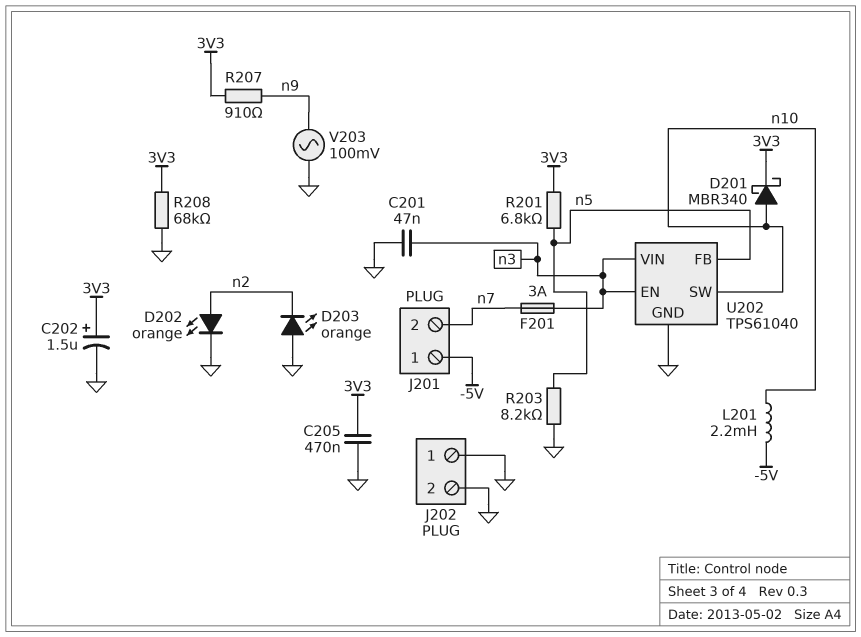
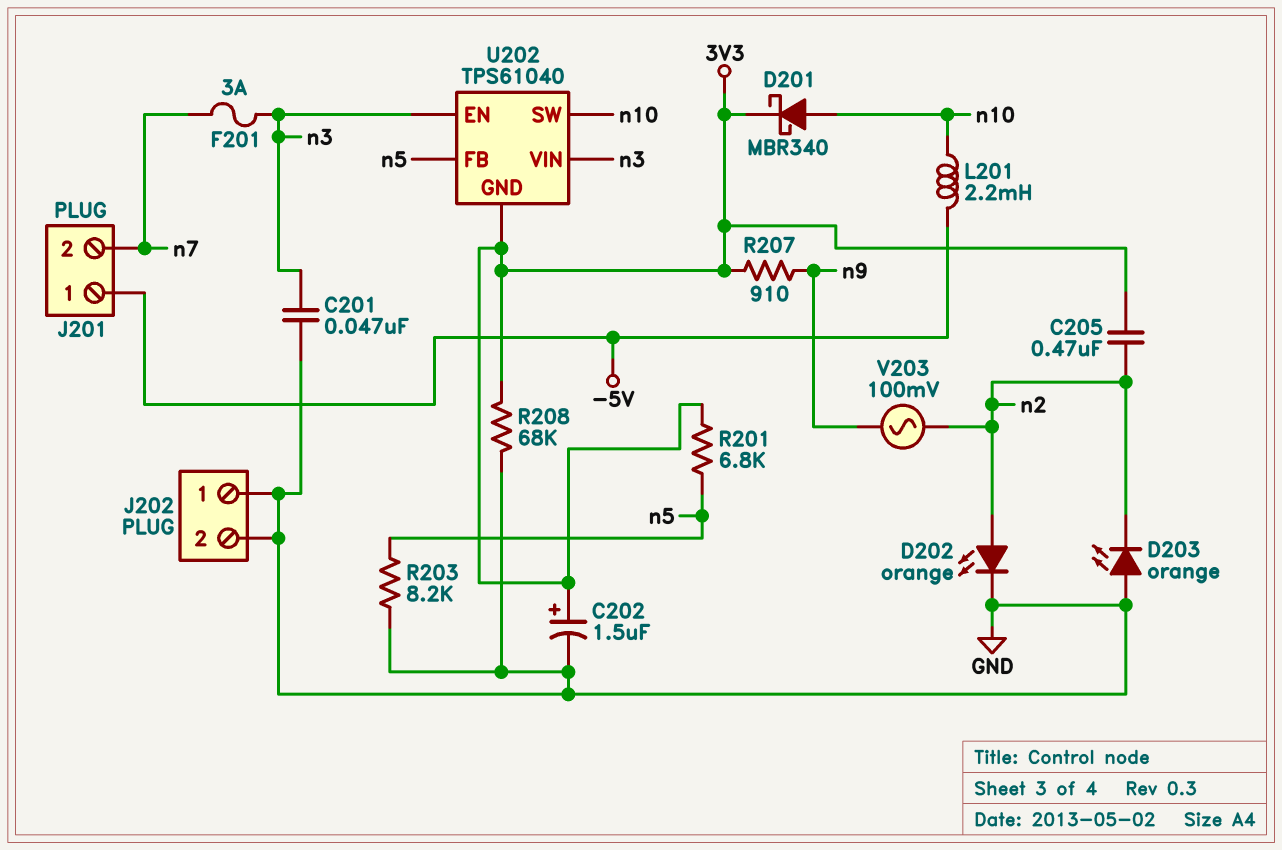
C205: 470nF (3V3, GND) -> 470nF (3V3, n2)
U202 pin GND: GND -> 3V3
V203: AC 100mV (GND, n9) -> AC 100mV (n2, n9)

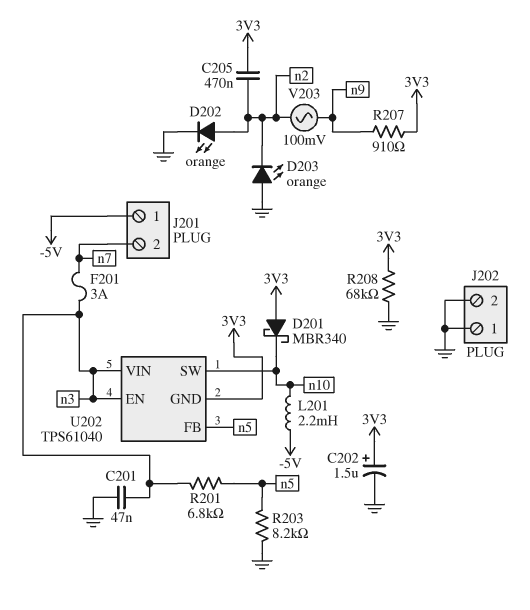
D201: schottky MBR340 (A n10, K 3V3) -> schottky MBR340 (A 3V3, K n10)
R201: 6.8k (3V3, n5) -> 6.8k (n3, n5)

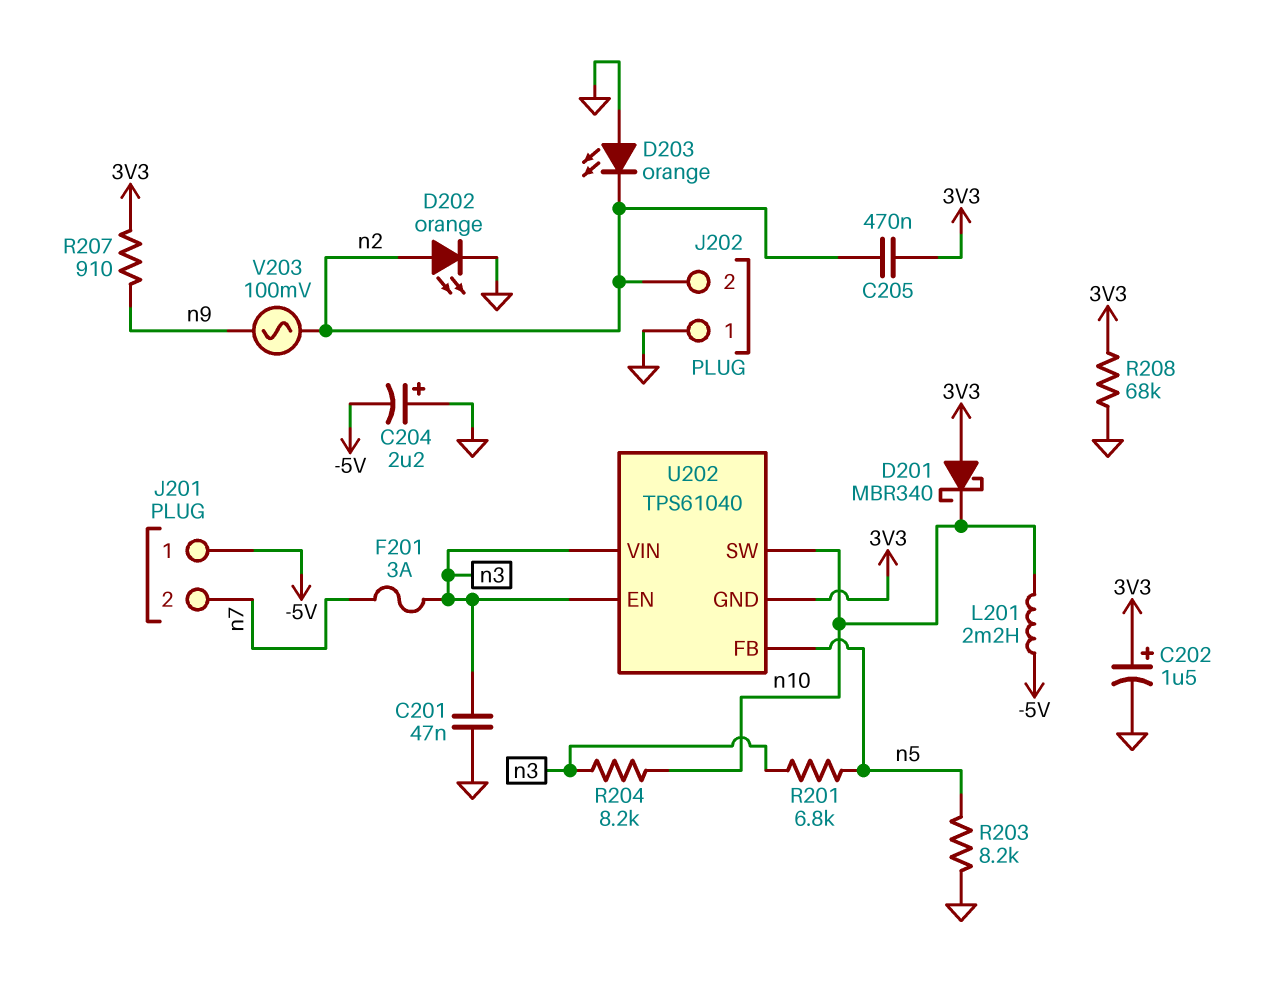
C204: none -> 2.2uF (plus GND, minus -5V)
J202 pin 2: GND -> n2
R204: none -> 8.2k (n3, n10)

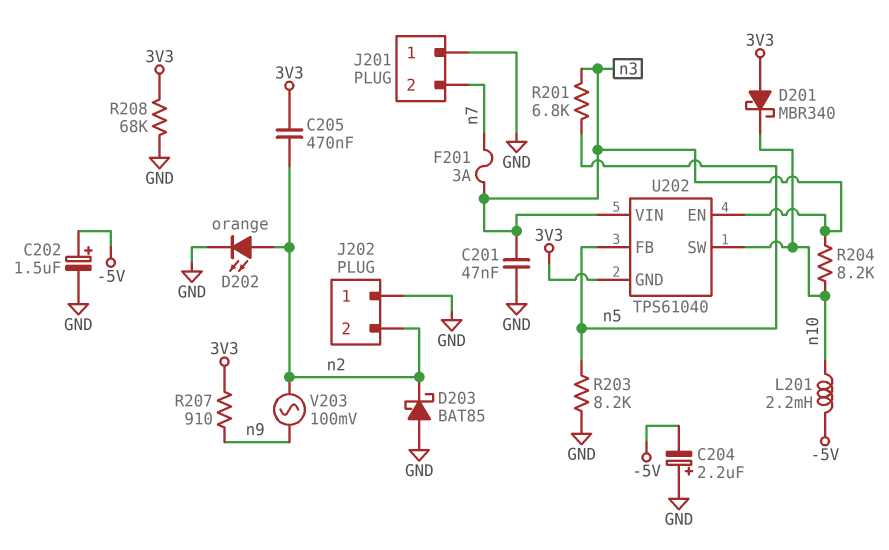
C202: 1.5uF (plus 3V3, minus GND) -> 1.5uF (plus -5V, minus GND)
D203: LED orange (A GND, K n2) -> schottky BAT85 (A GND, K n2)
J201 pin 1: -5V -> GND

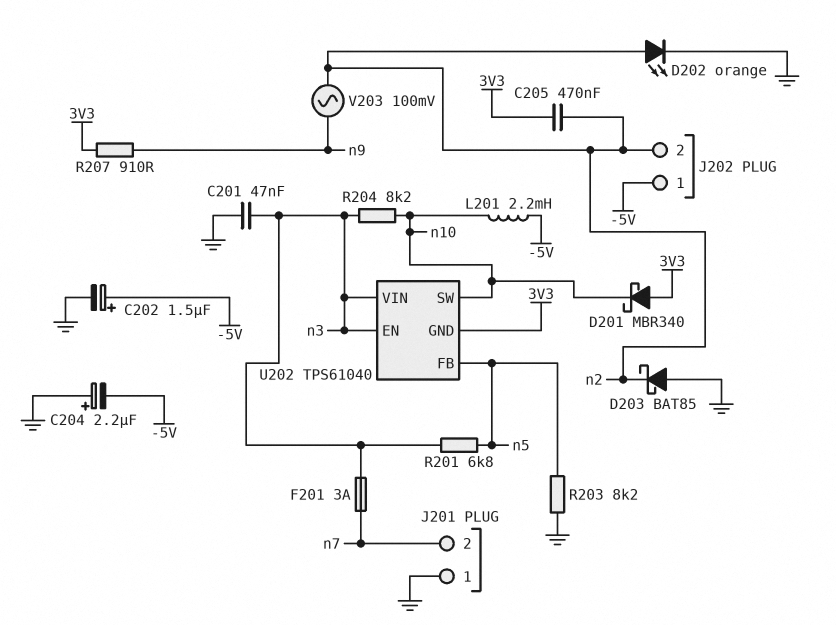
J202 pin 1: GND -> -5V
R208: 68k (3V3, GND) -> none

